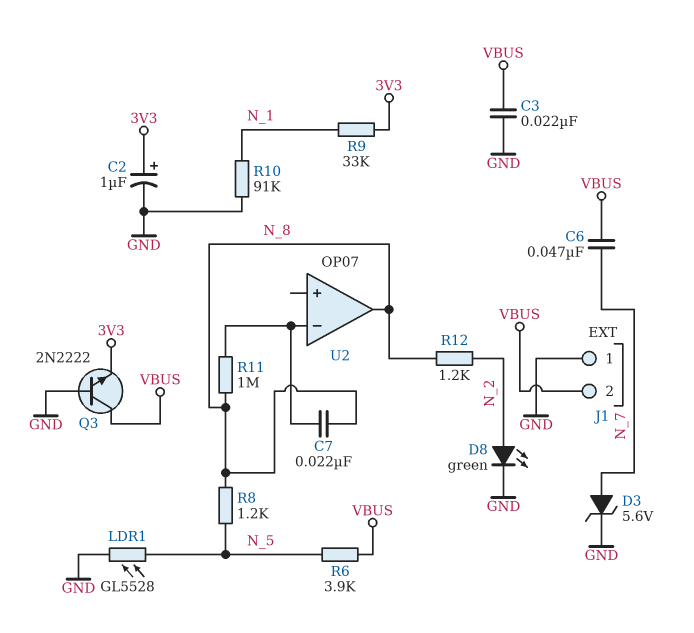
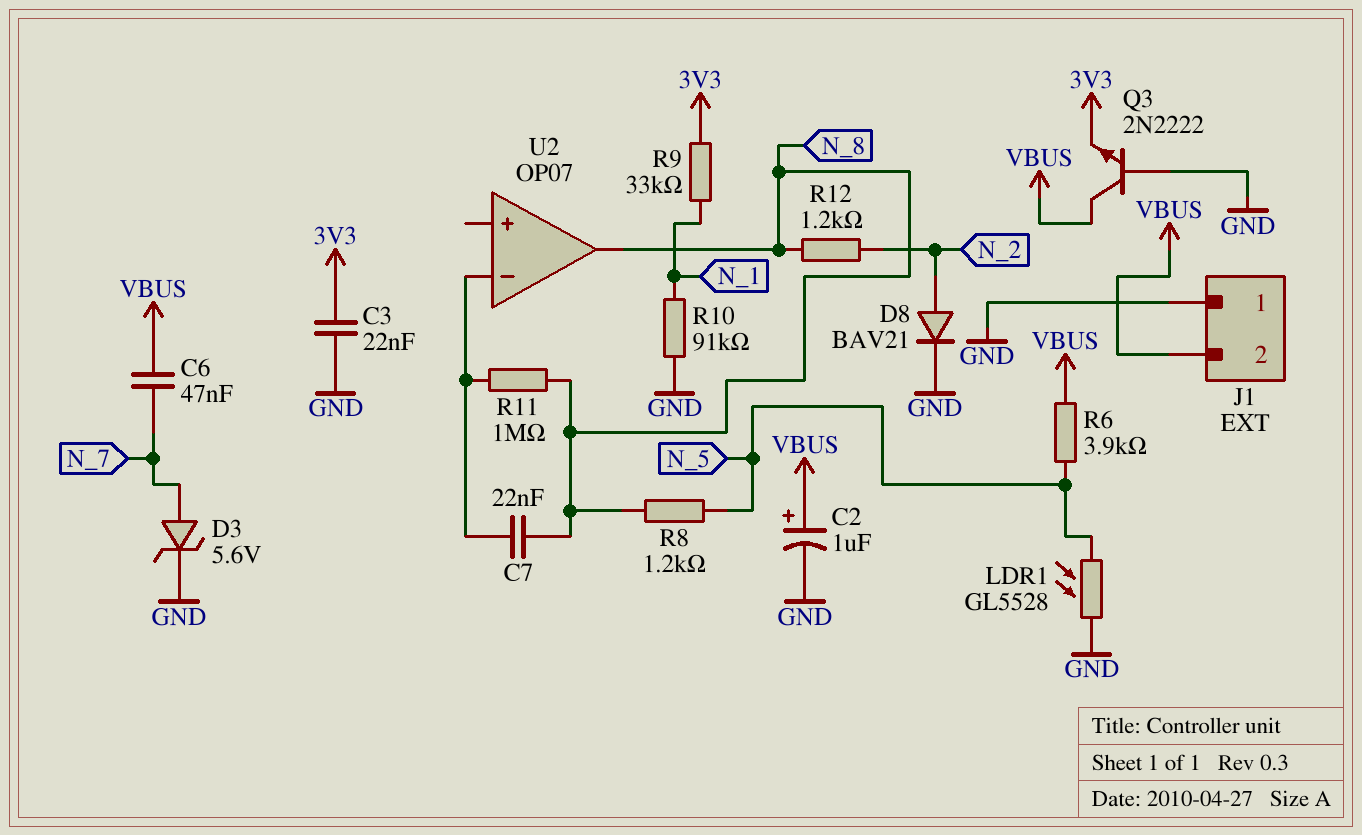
C2: 1uF (plus 3V3, minus GND) -> 1uF (plus VBUS, minus GND)
C3: 22nF (GND, VBUS) -> 22nF (3V3, GND)
D8: LED green (A N_2, K GND) -> diode BAV21 (A N_2, K GND)

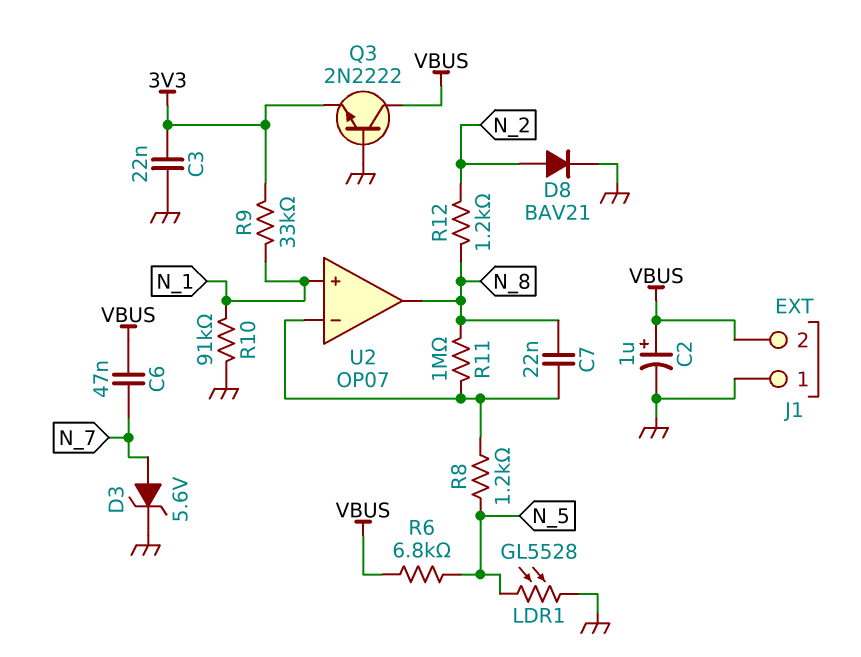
R6: 3.9k (N_5, VBUS) -> 6.8k (N_5, VBUS)
R8: 1.2k (N_5, N_8) -> 1.2k (N_5, U2/in-)
U2 pin in+: none -> N_1

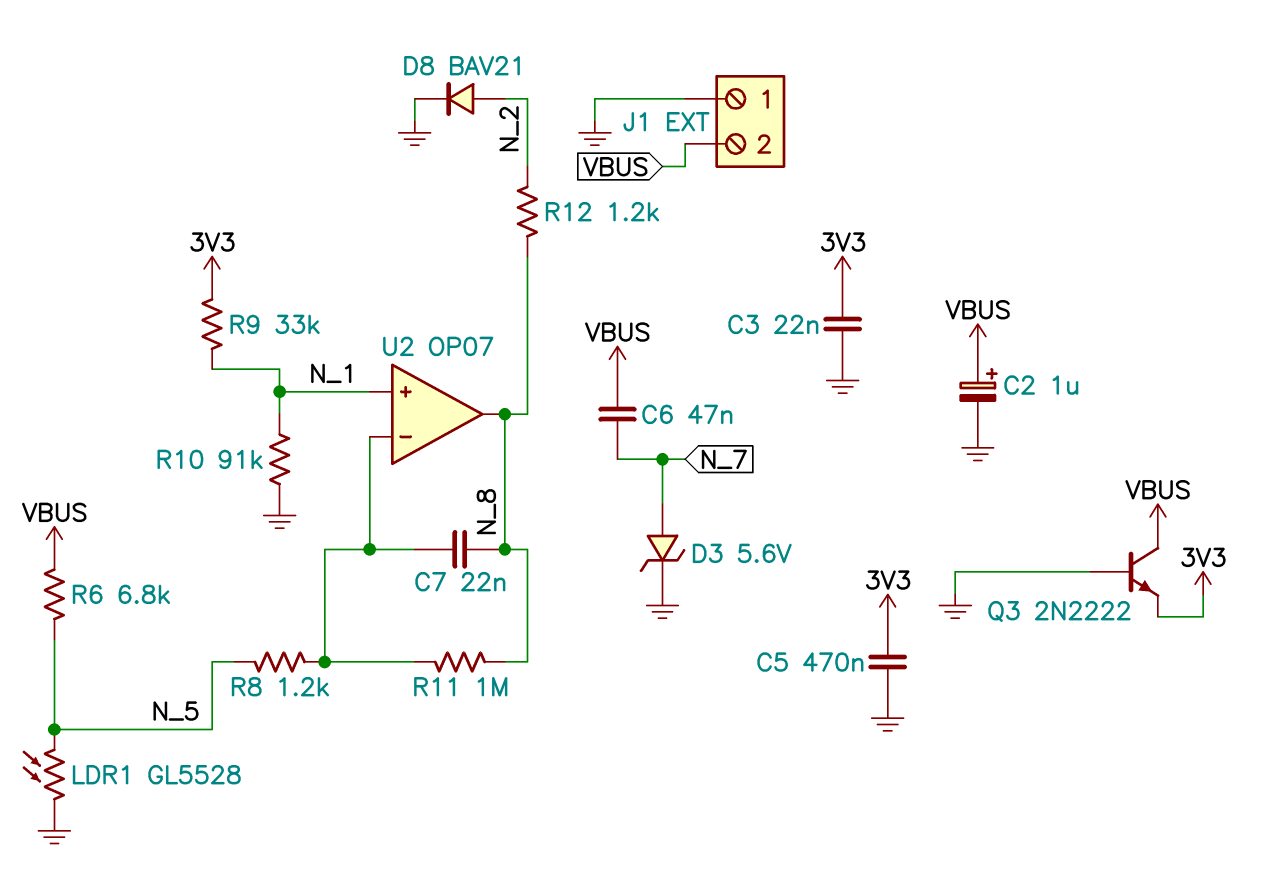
C5: none -> 470nF (3V3, GND)

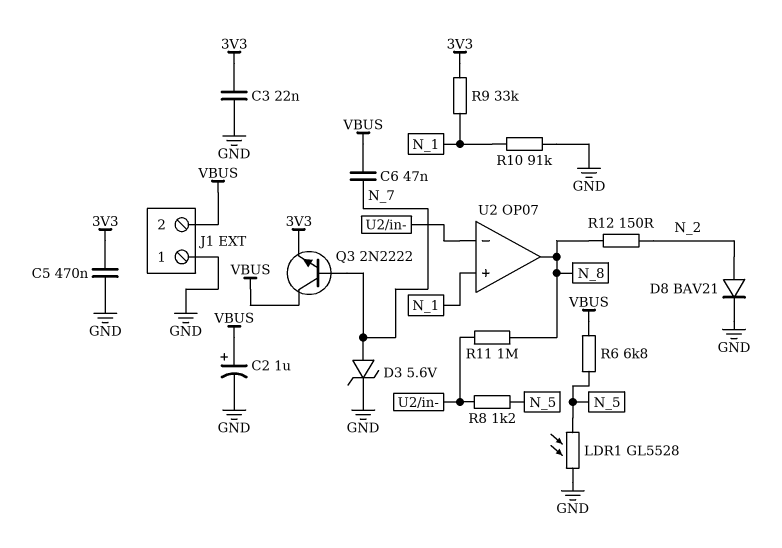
C7: 22nF (N_8, U2/in-) -> none
Q3: NPN 2N2222 (B GND, C VBUS, E 3V3) -> NPN 2N2222 (B N_7, C VBUS, E 3V3)
R12: 1.2k (N_2, N_8) -> 150 (N_2, N_8)

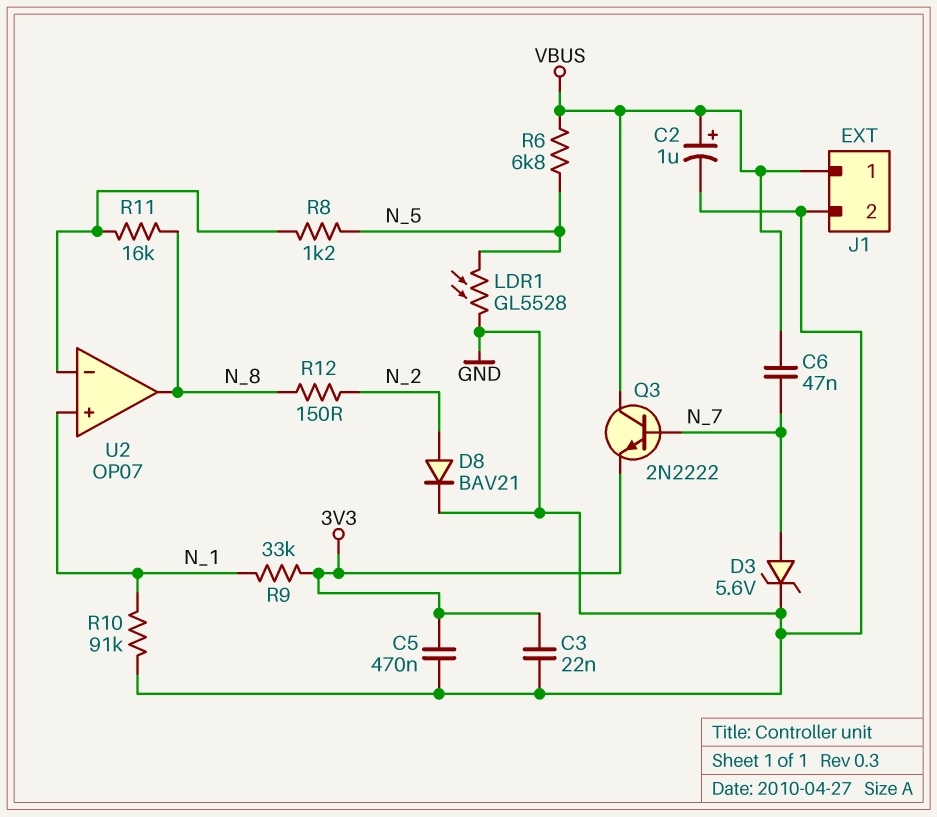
J1 pin 1: GND -> VBUS
J1 pin 2: VBUS -> GND
R11: 1M (N_8, U2/in-) -> 16k (N_8, U2/in-)

